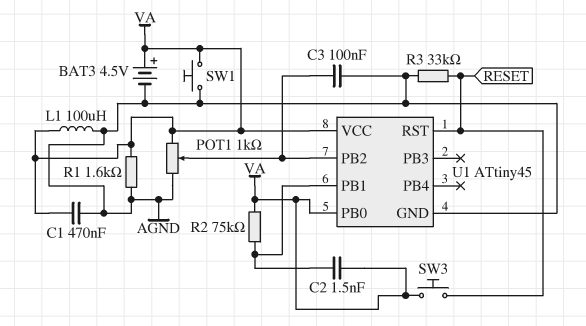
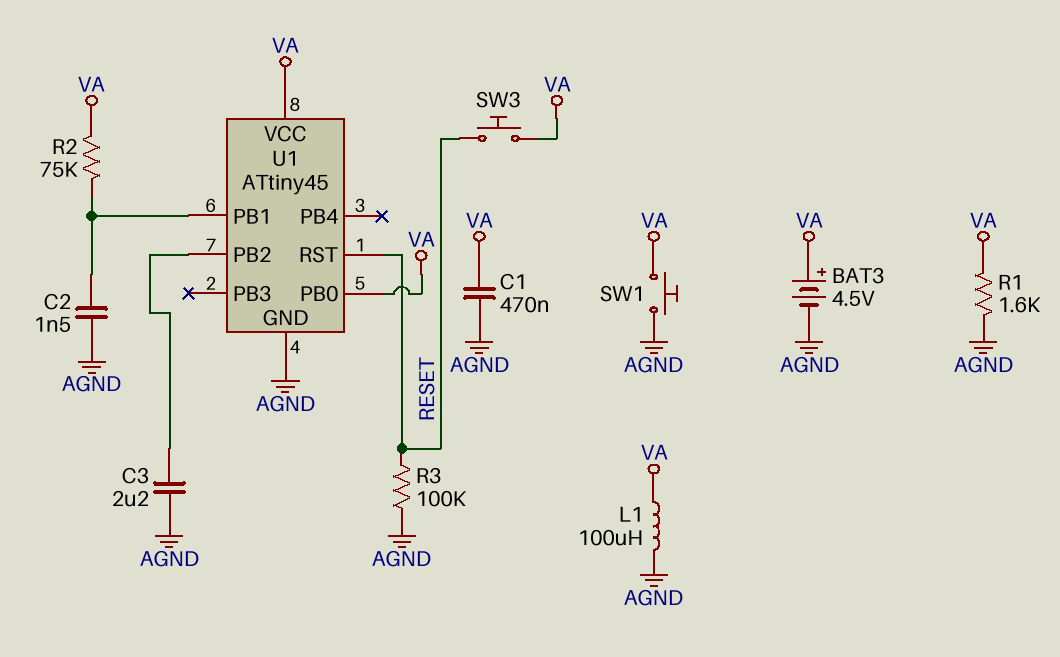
C2: 1.5nF (U1/PB1, VA) -> 1.5nF (AGND, U1/PB1)
C3: 100nF (AGND, U1/PB2) -> 2.2uF (AGND, U1/PB2)
POT1: 1k (AGND, VA, wiper U1/PB2) -> none
R3: 33k (AGND, RESET) -> 100k (AGND, RESET)

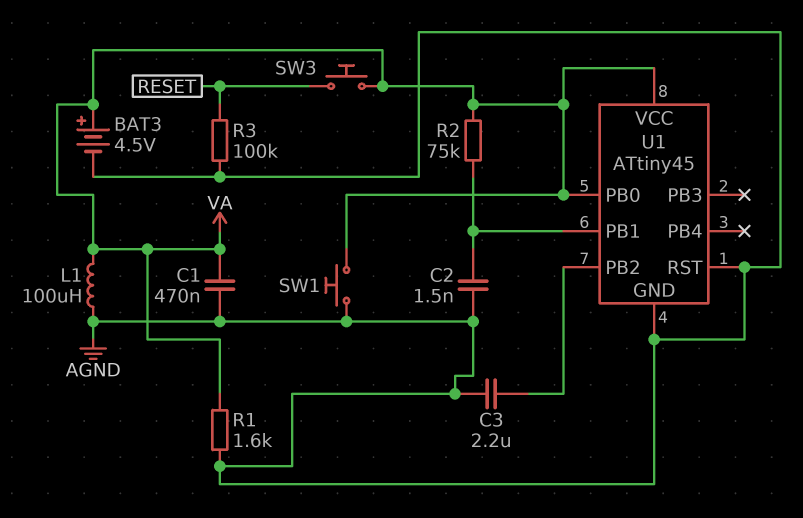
U1 pin RST: RESET -> AGND

